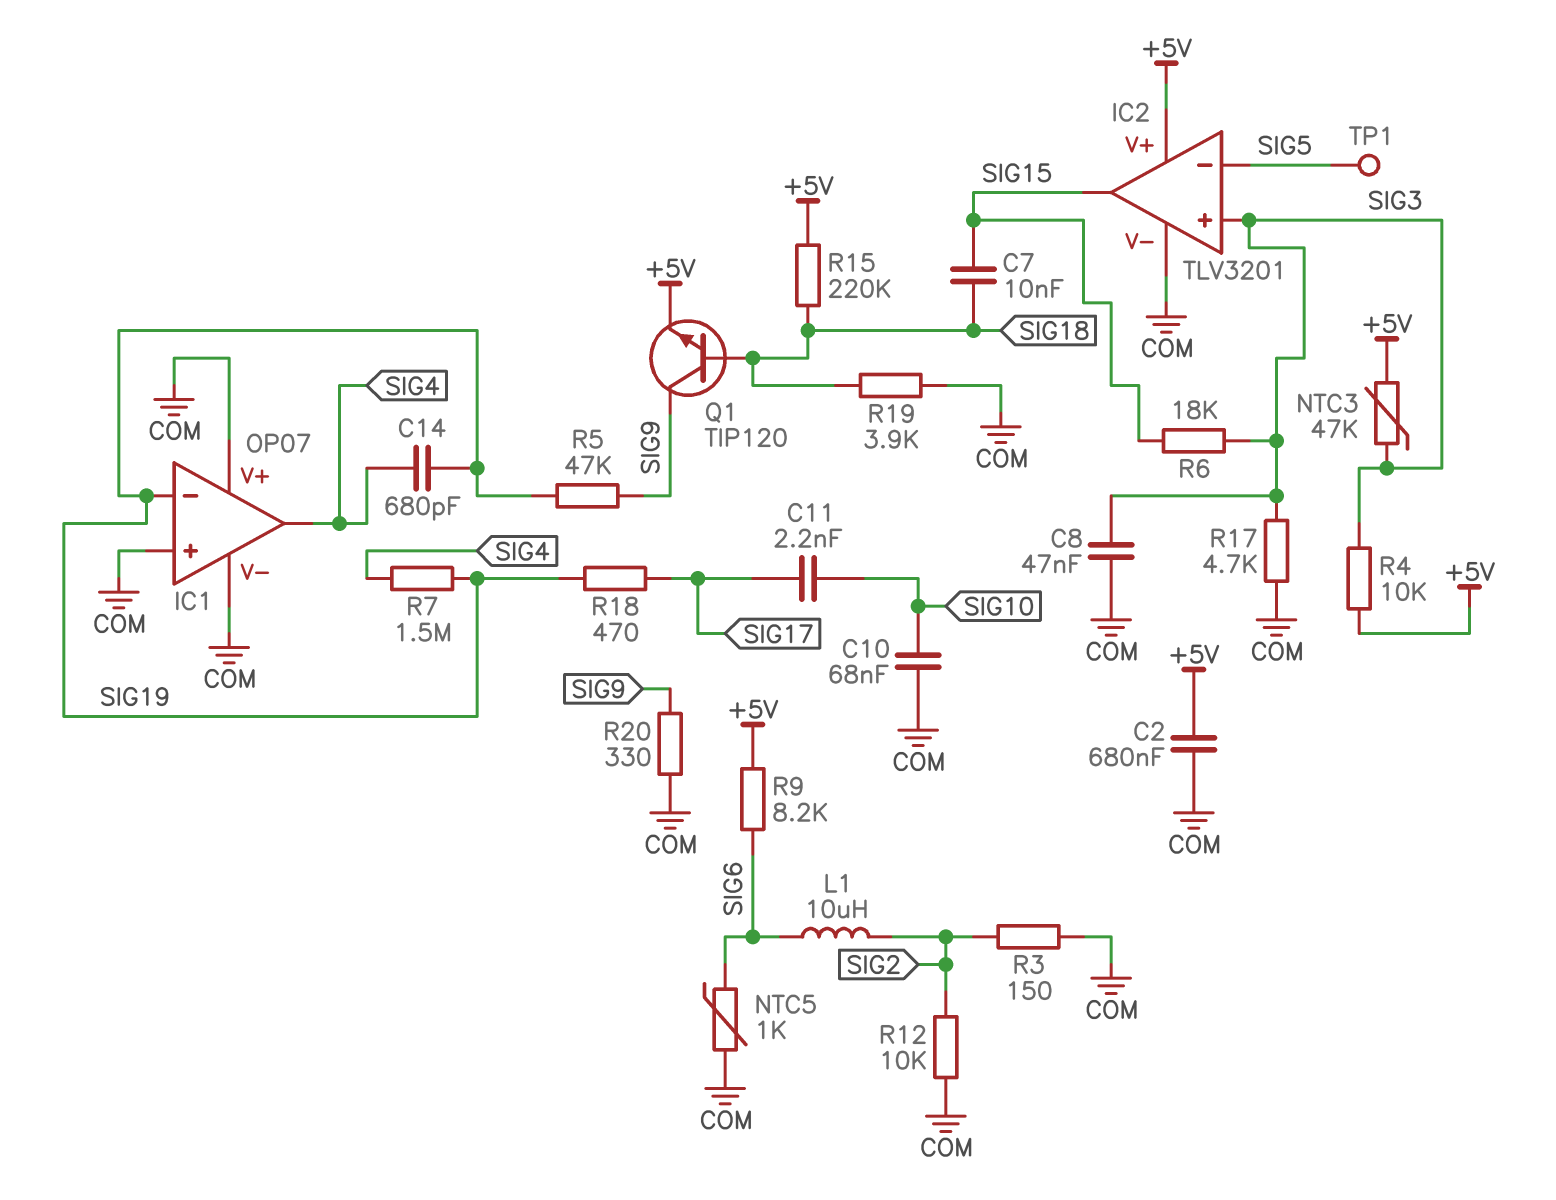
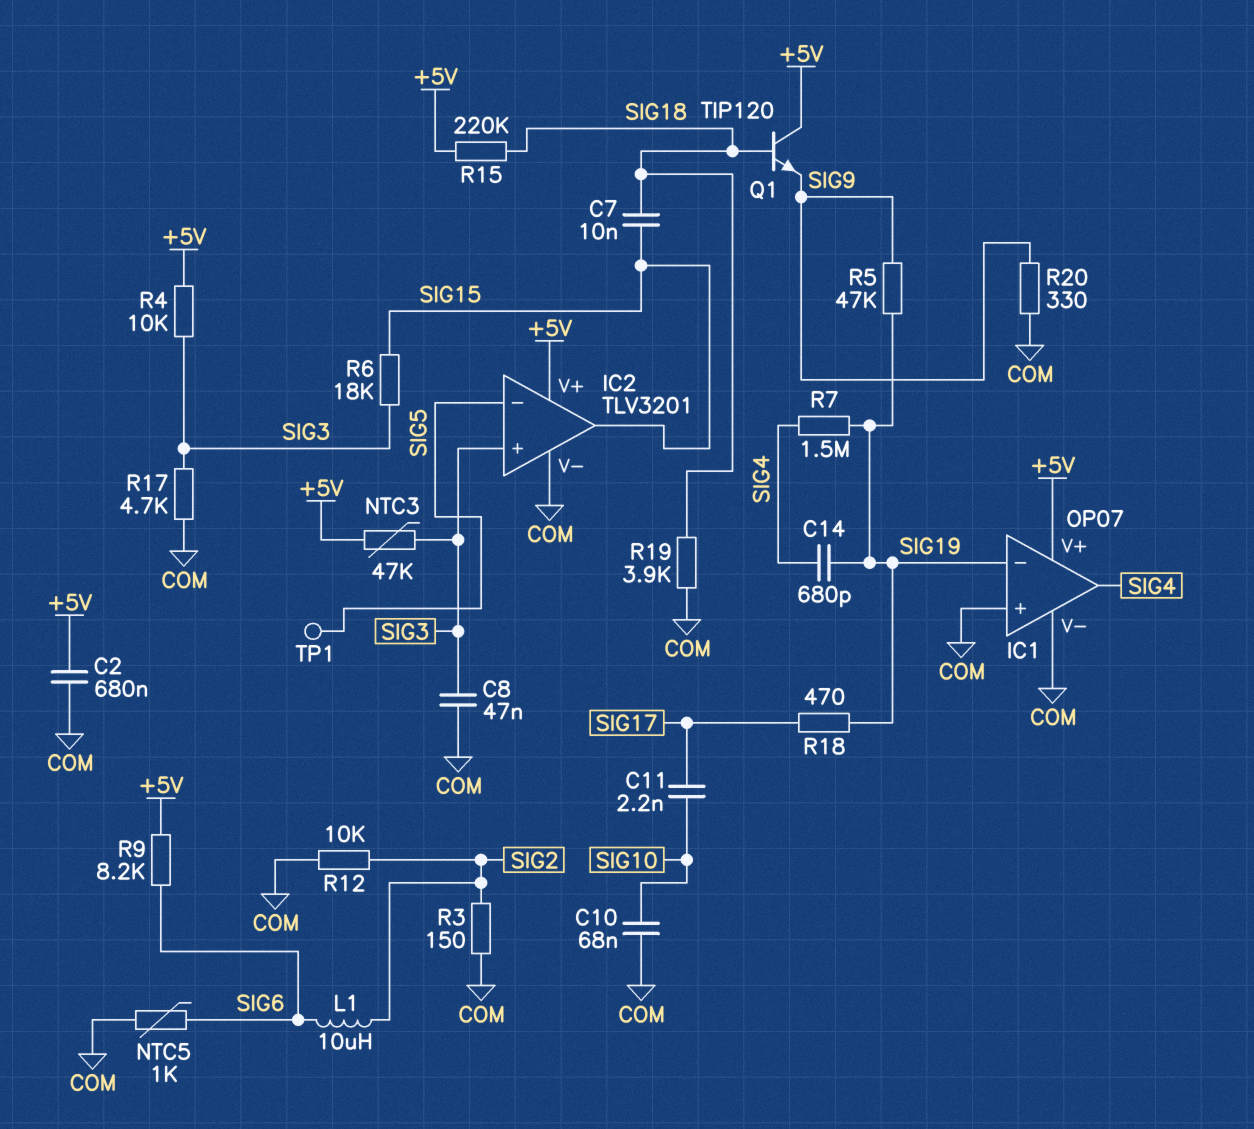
IC1 pin V+: COM -> +5V
Q1: NPN TIP120 (B SIG18, C SIG9, E +5V) -> NPN TIP120 (B SIG18, C +5V, E SIG9)

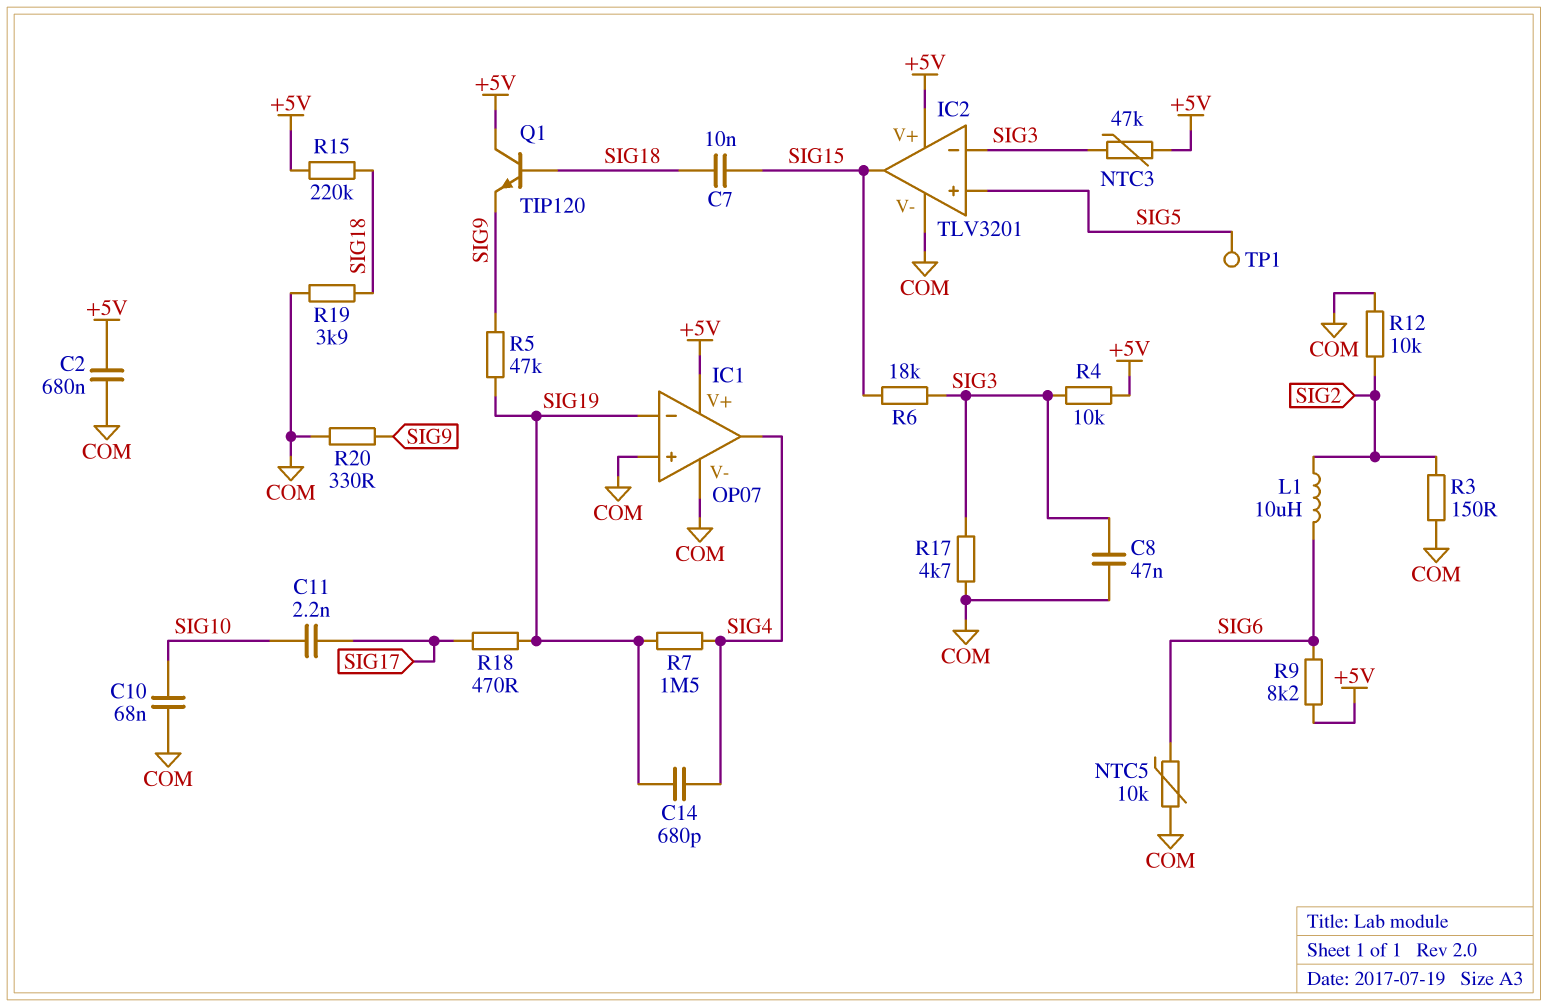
IC2 pin in+: SIG3 -> SIG5
IC2 pin in-: SIG5 -> SIG3
NTC5: 1k (COM, SIG6) -> 10k (COM, SIG6)

